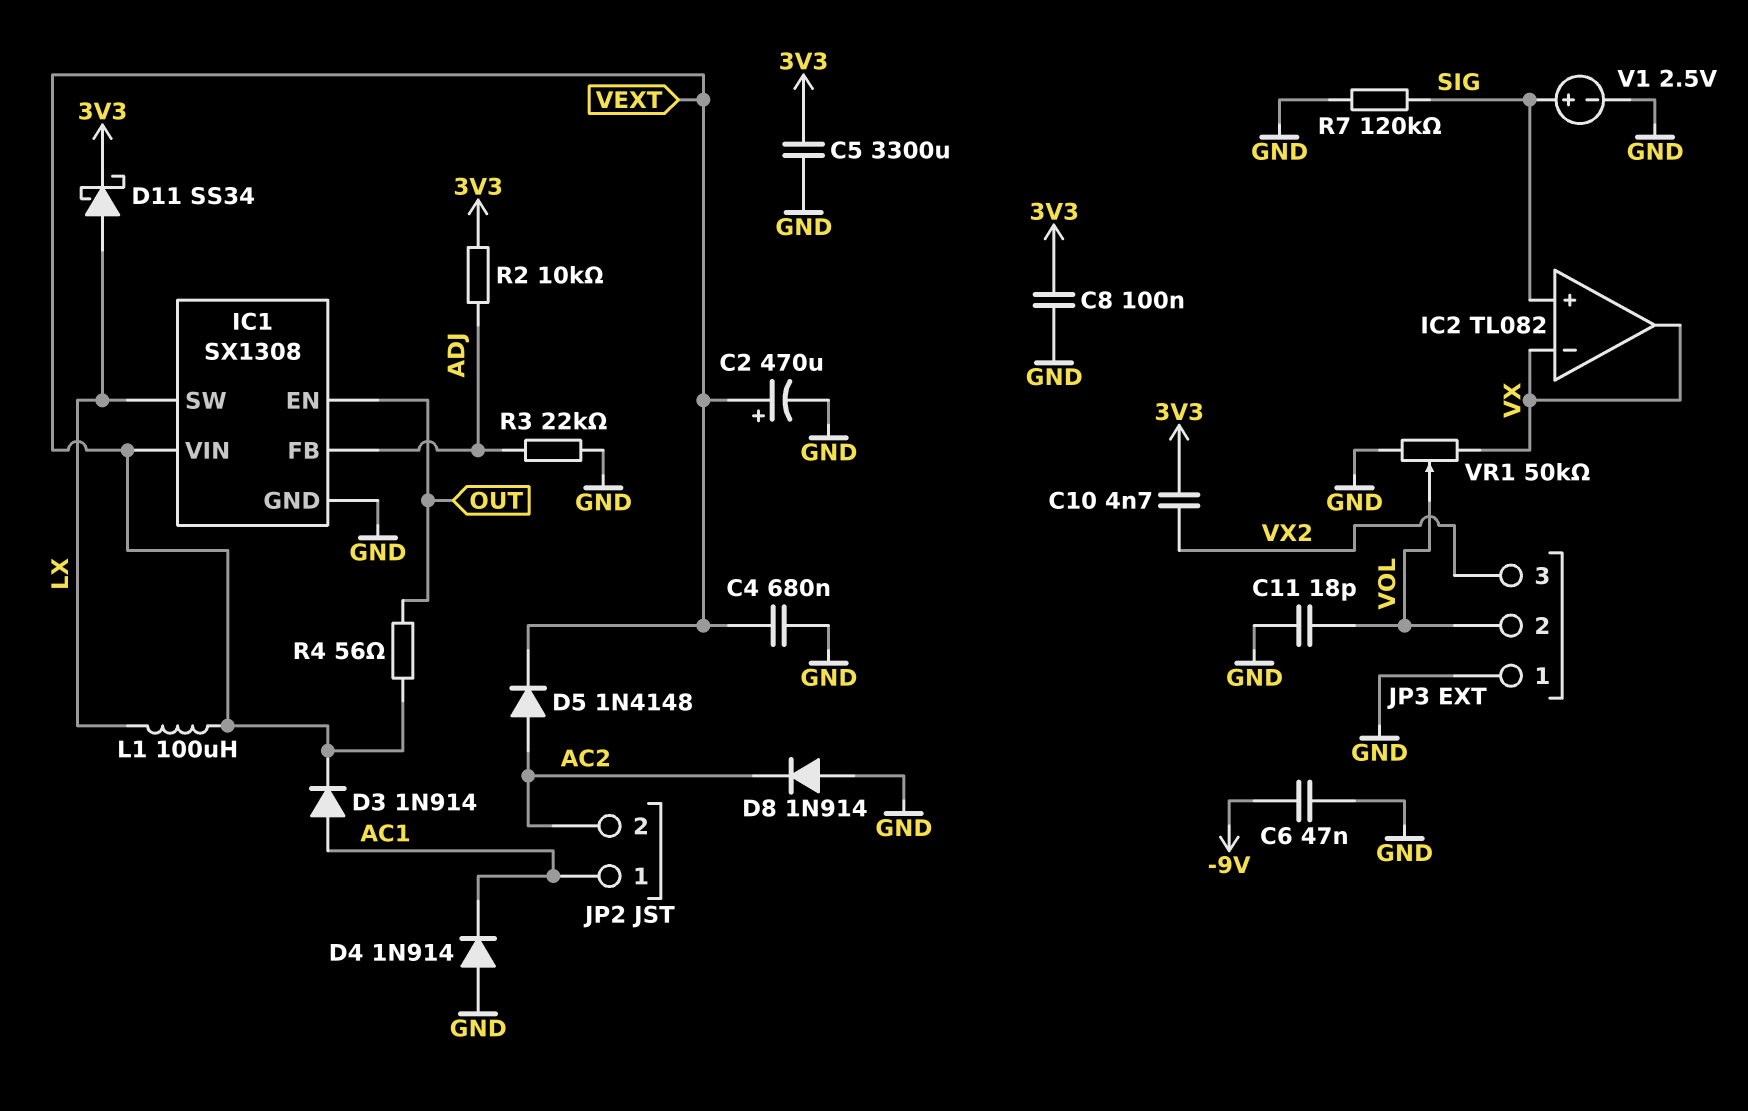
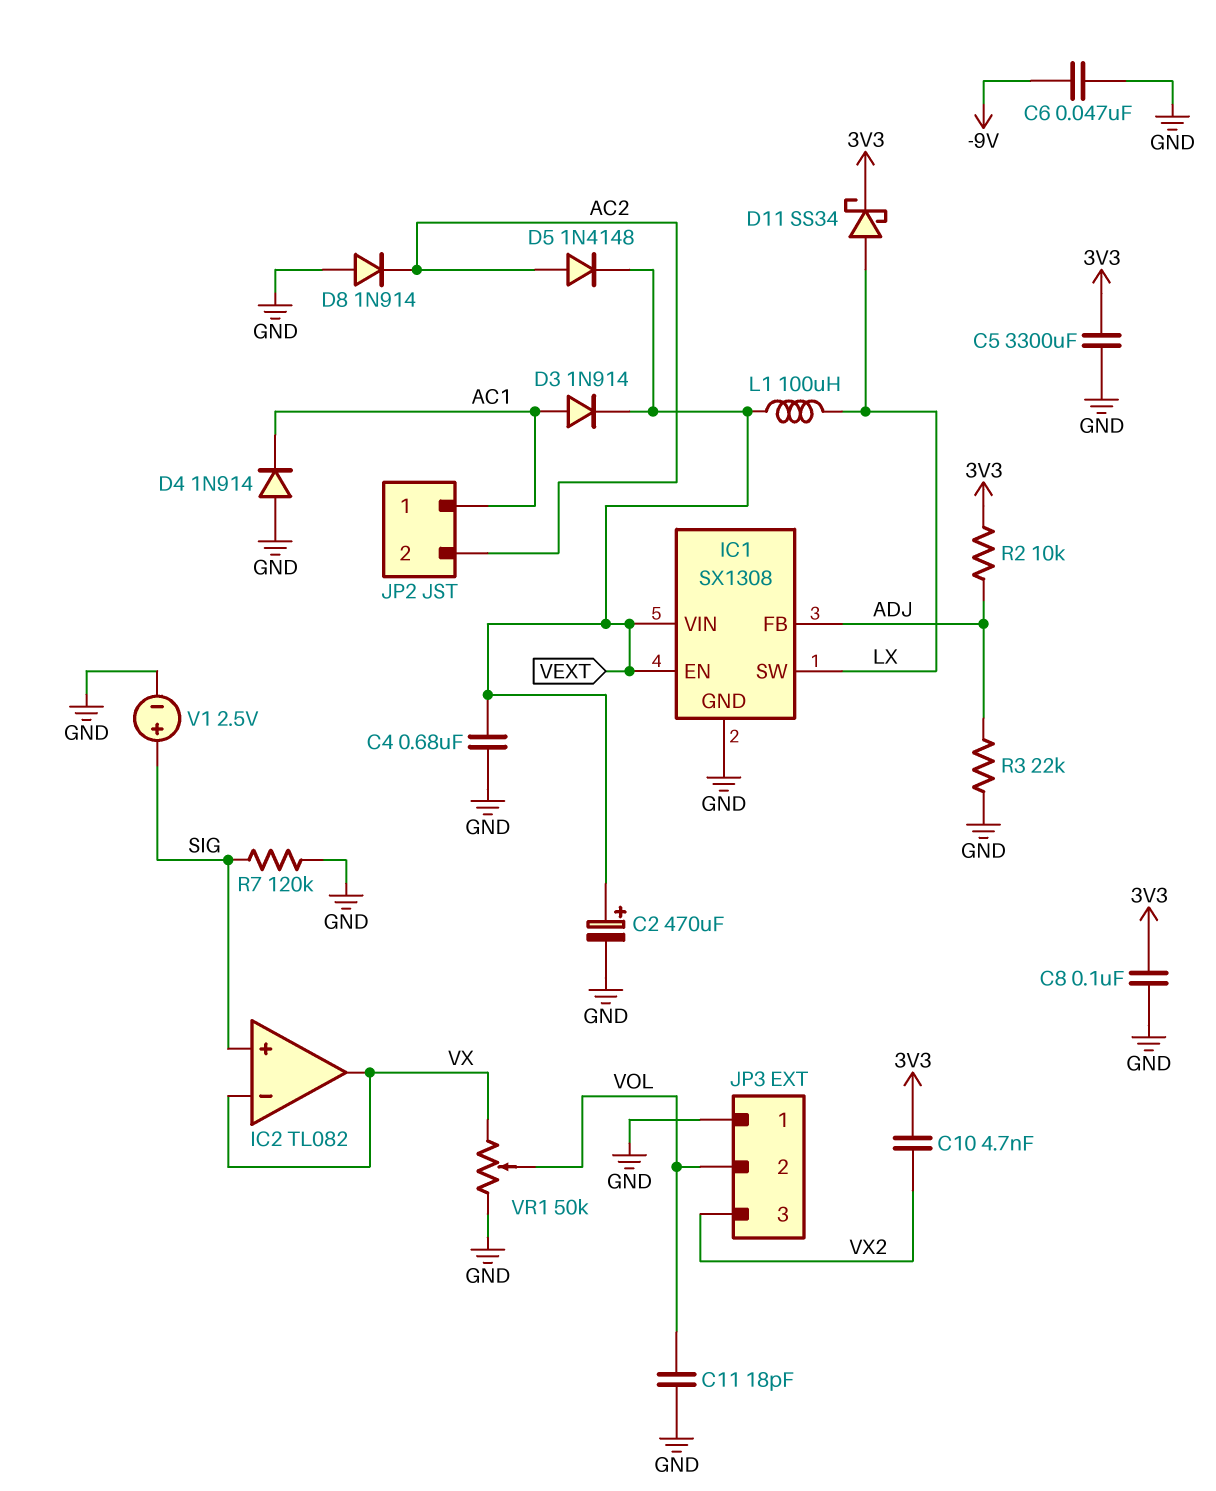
IC1 pin EN: OUT -> VEXT
R4: 56 (OUT, VEXT) -> none

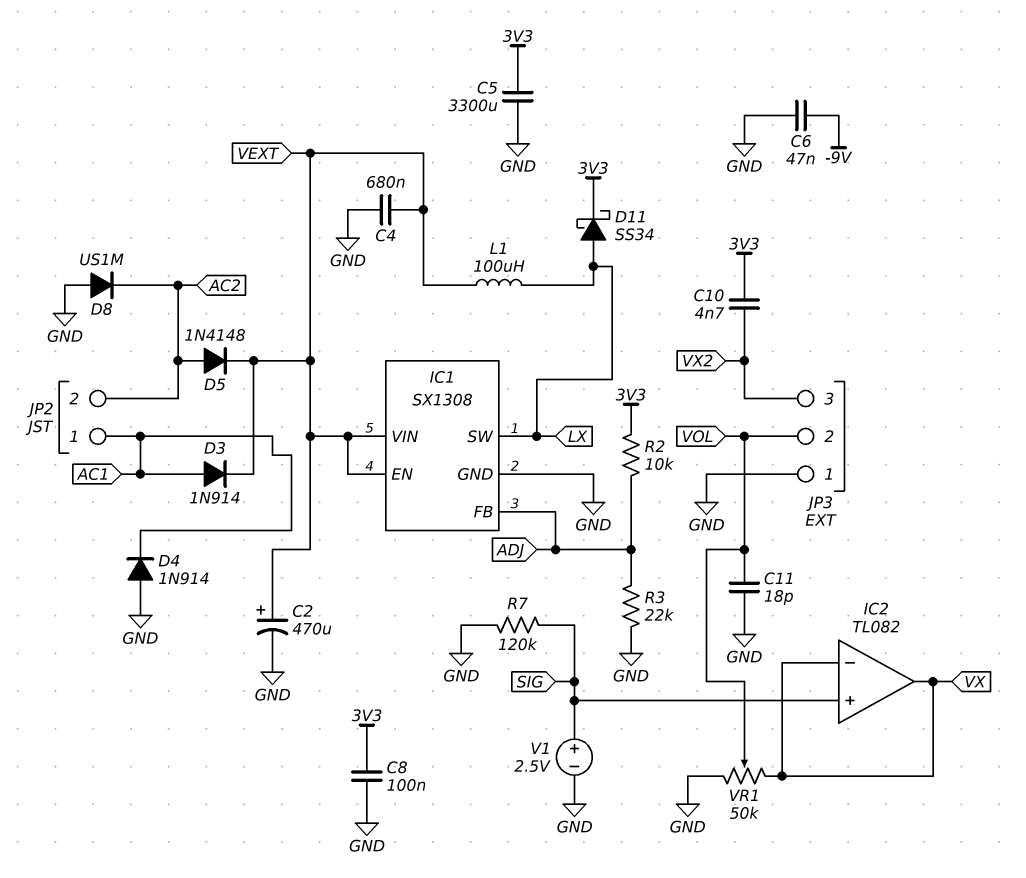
D8: diode 1N914 (A GND, K AC2) -> diode US1M (A GND, K AC2)

